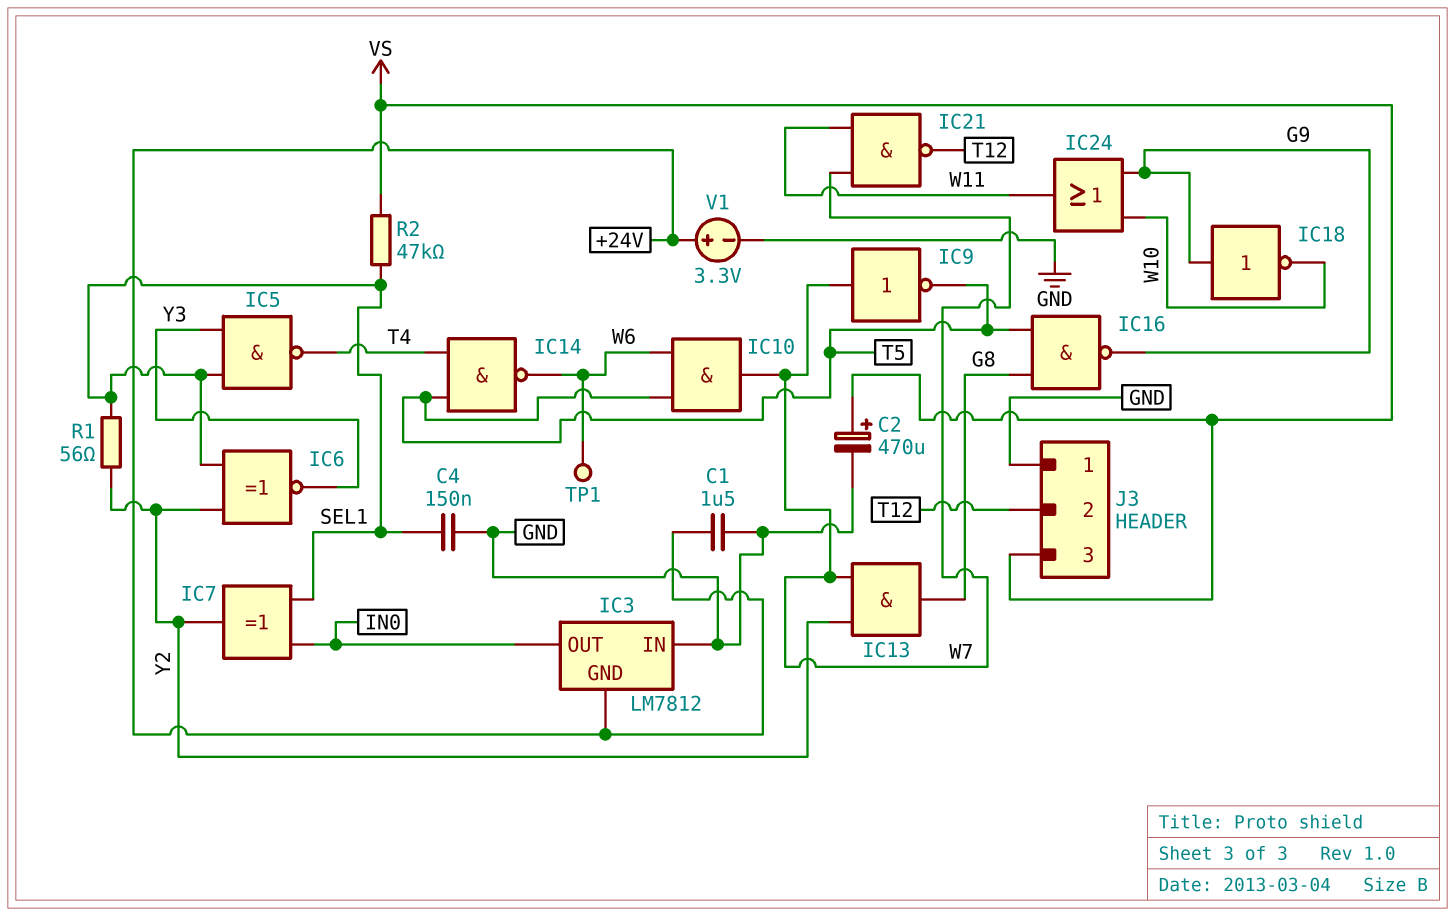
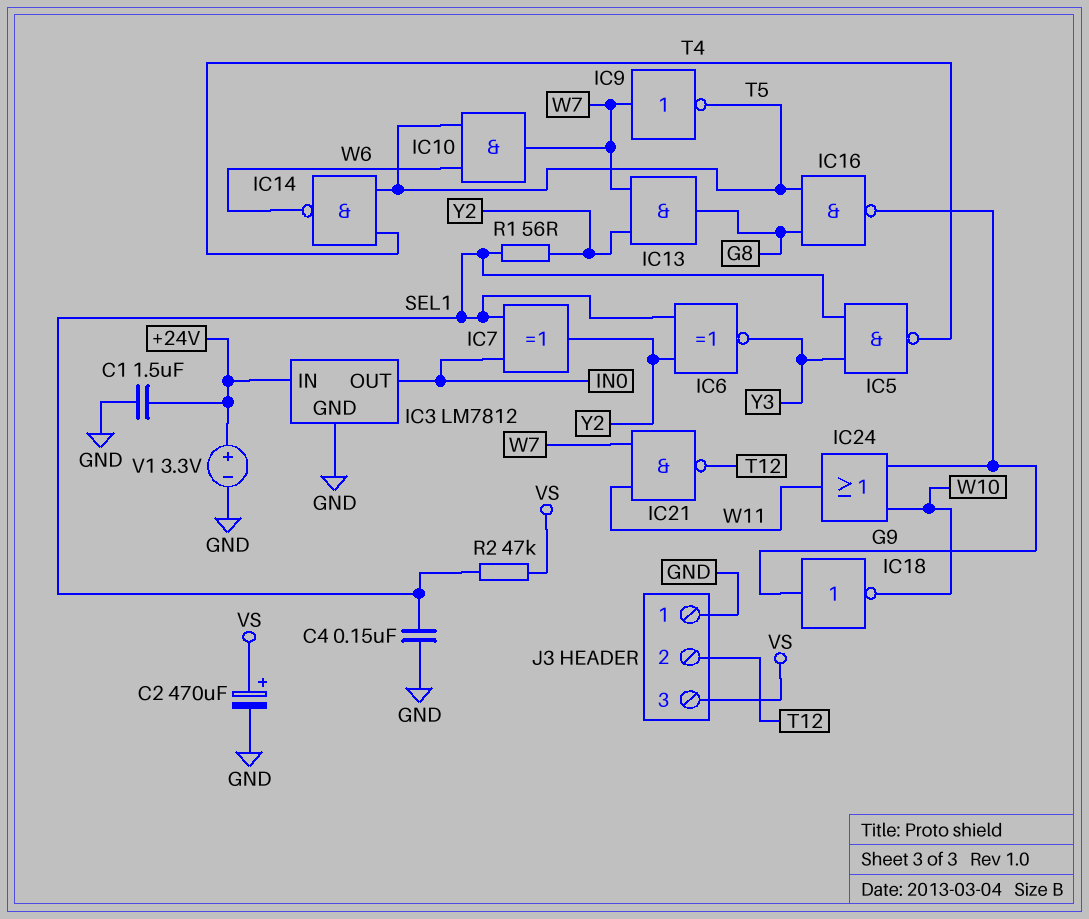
IC3 pin GND: +24V -> GND
IC3 pin IN: GND -> +24V
TP1: test point (W6) -> none

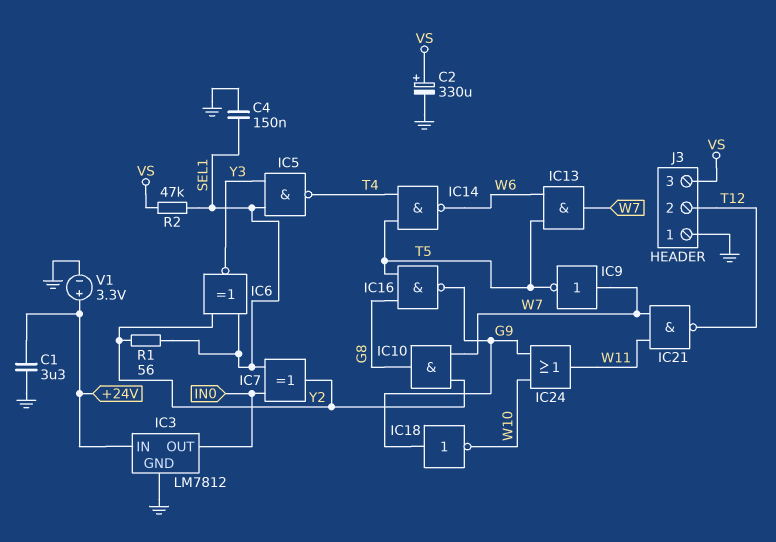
C1: 1.5uF (+24V, GND) -> 3.3uF (+24V, GND)
C2: 470uF (plus VS, minus GND) -> 330uF (plus VS, minus GND)
IC10: AND (in T5, in W6, out W7) -> AND (in W7, in Y2, out G8)
IC13: AND (in W7, in Y2, out G8) -> AND (in T5, in W6, out W7)

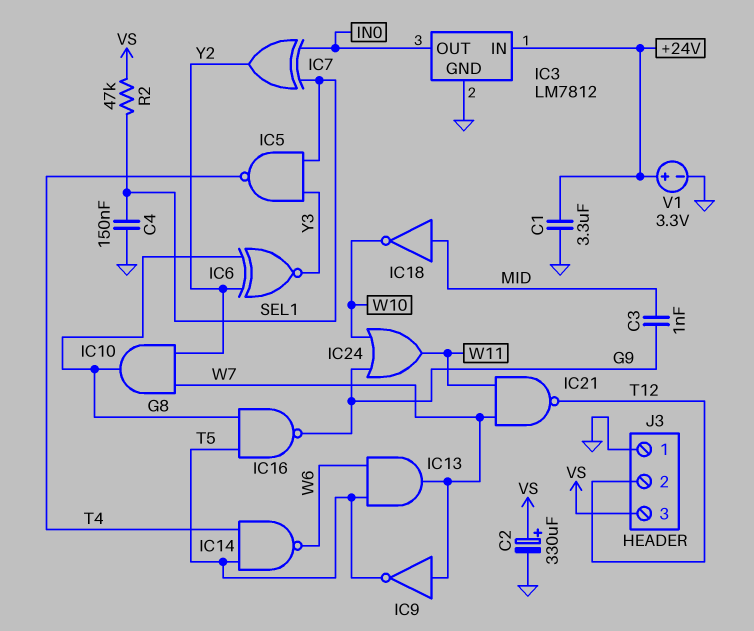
C3: none -> 1nF (G9, MID)
IC6: XNOR (in SEL1, in Y2, out Y3) -> XNOR (in G8, in Y2, out Y3)
IC18: NOT (in G9, out W10) -> NOT (in MID, out W10)
R1: 56 (SEL1, Y2) -> none

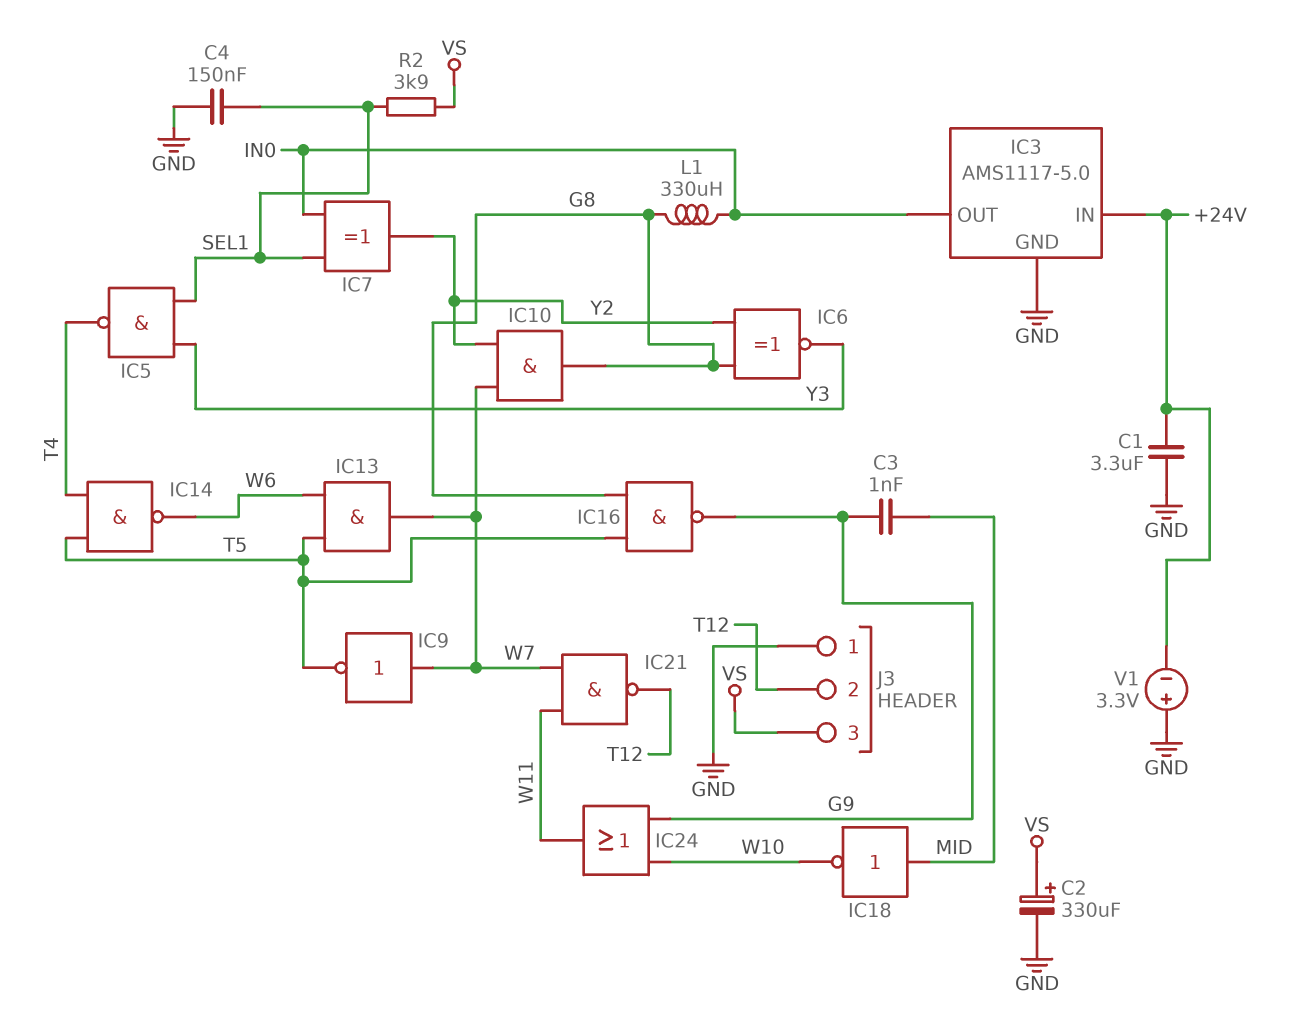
IC3: LM7812 -> AMS1117-5.0
L1: none -> 330uH (G8, IN0)
R2: 47k (SEL1, VS) -> 3.9k (SEL1, VS)
V1: 3.3V (plus +24V, minus GND) -> 3.3V (plus GND, minus +24V)

